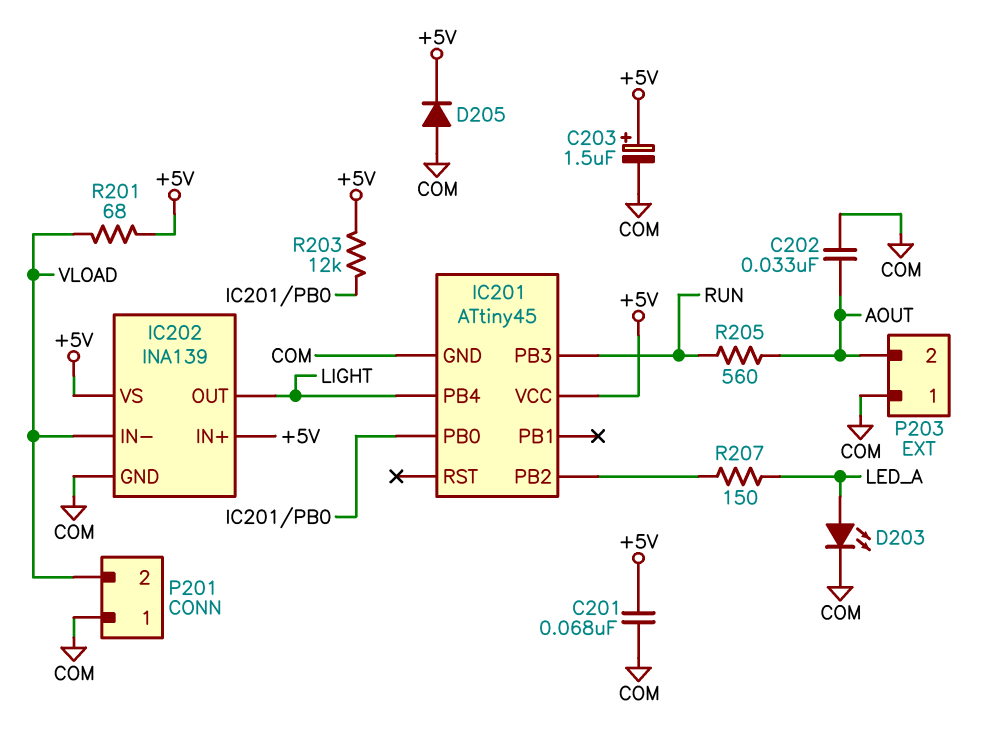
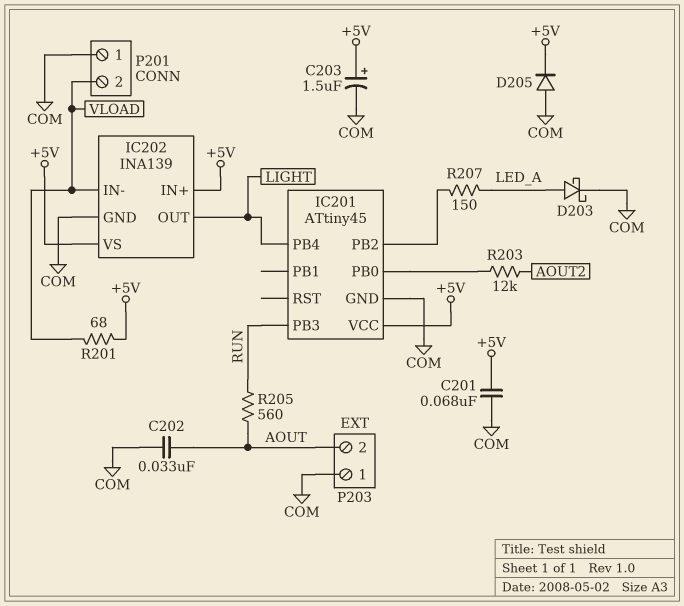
D203: LED (A LED_A, K COM) -> schottky (A LED_A, K COM)
R203: 12k (+5V, IC201/PB0) -> 12k (AOUT2, IC201/PB0)

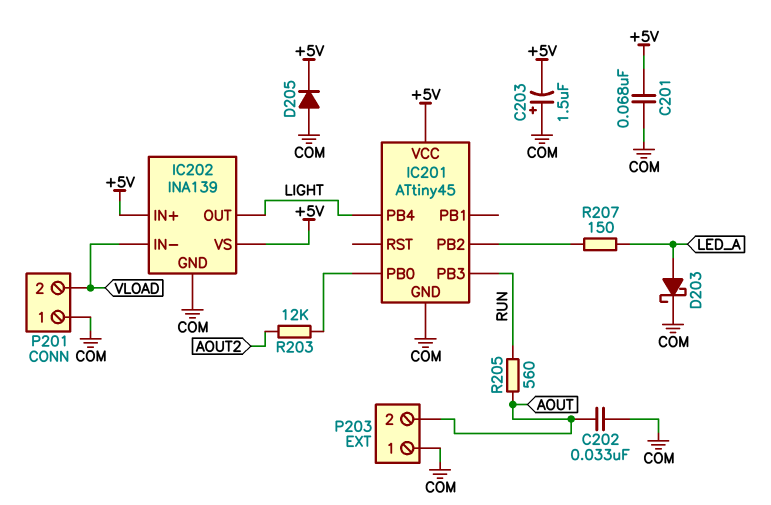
C203: 1.5uF (plus +5V, minus COM) -> 1.5uF (plus COM, minus +5V)
R201: 68 (+5V, VLOAD) -> none

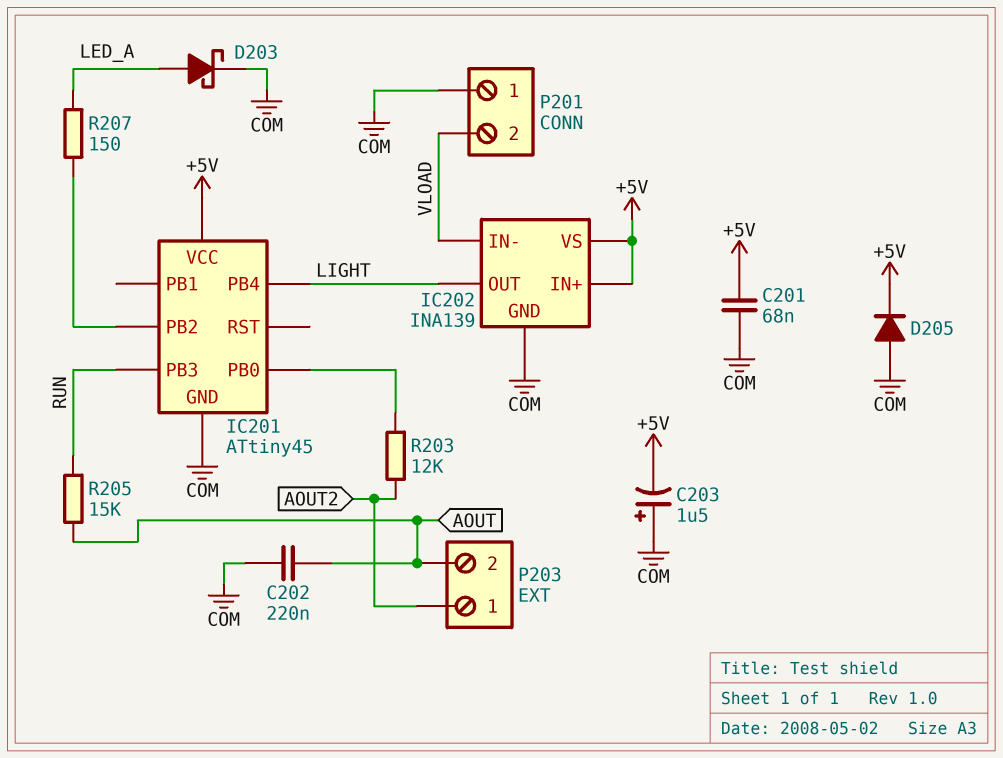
C202: 33nF (AOUT, COM) -> 220nF (AOUT, COM)
P203 pin 1: COM -> AOUT2
R205: 560 (AOUT, RUN) -> 15k (AOUT, RUN)

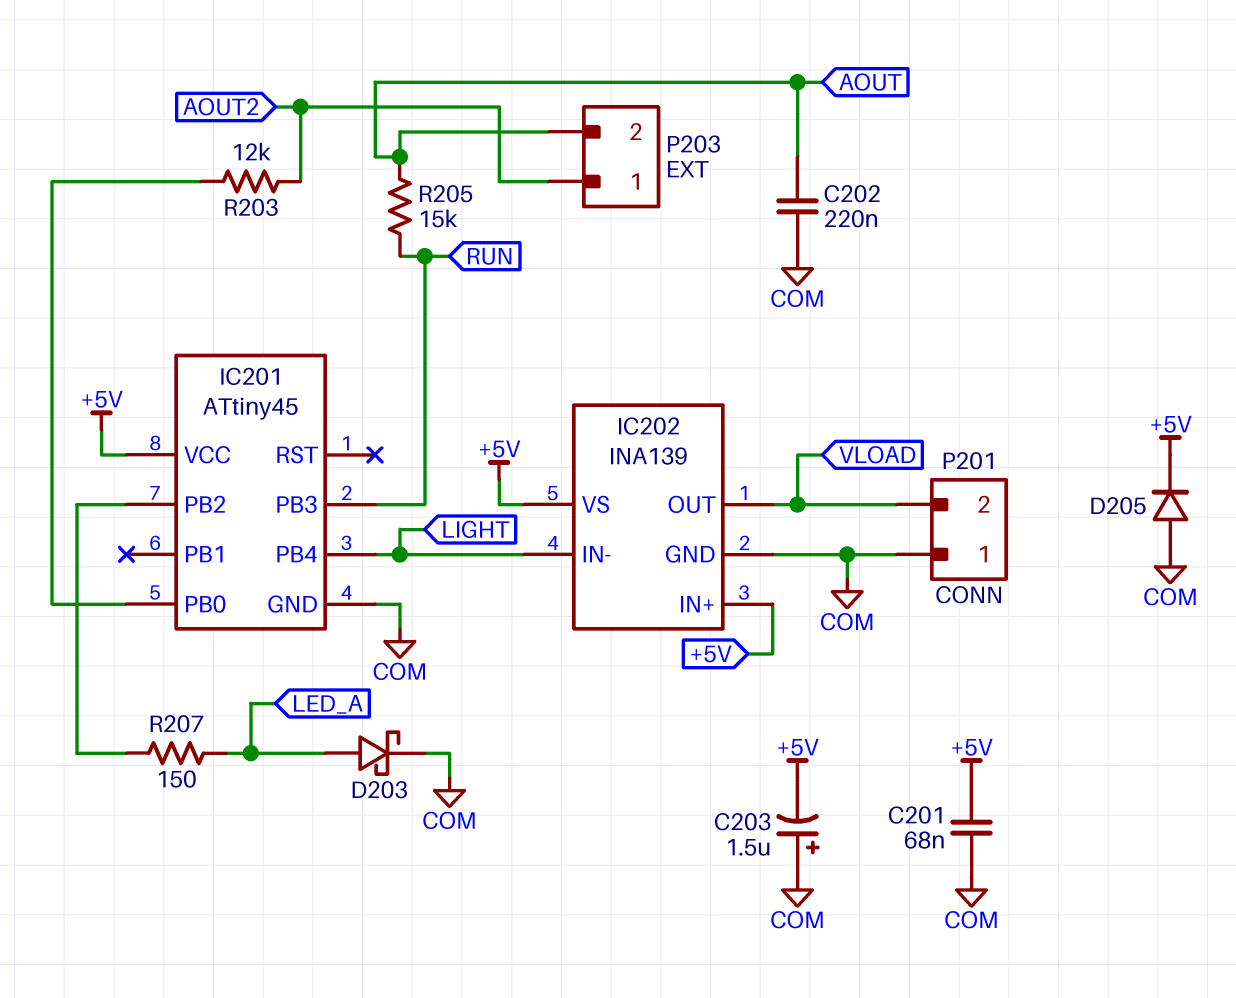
IC202 pin IN-: VLOAD -> LIGHT
IC202 pin OUT: LIGHT -> VLOAD

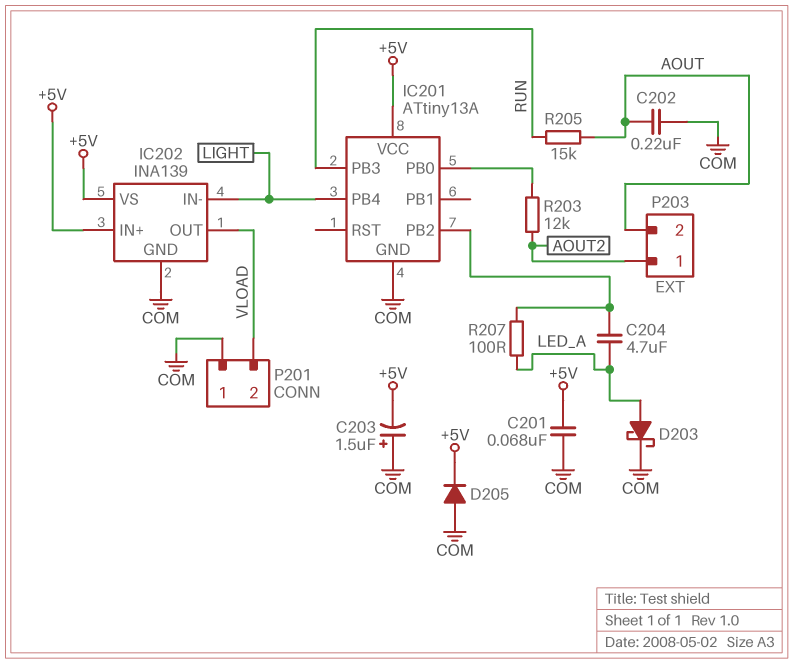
C204: none -> 4.7uF (IC201/PB2, LED_A)
IC201: ATtiny45 -> ATtiny13A
R207: 150 (IC201/PB2, LED_A) -> 100 (IC201/PB2, LED_A)

